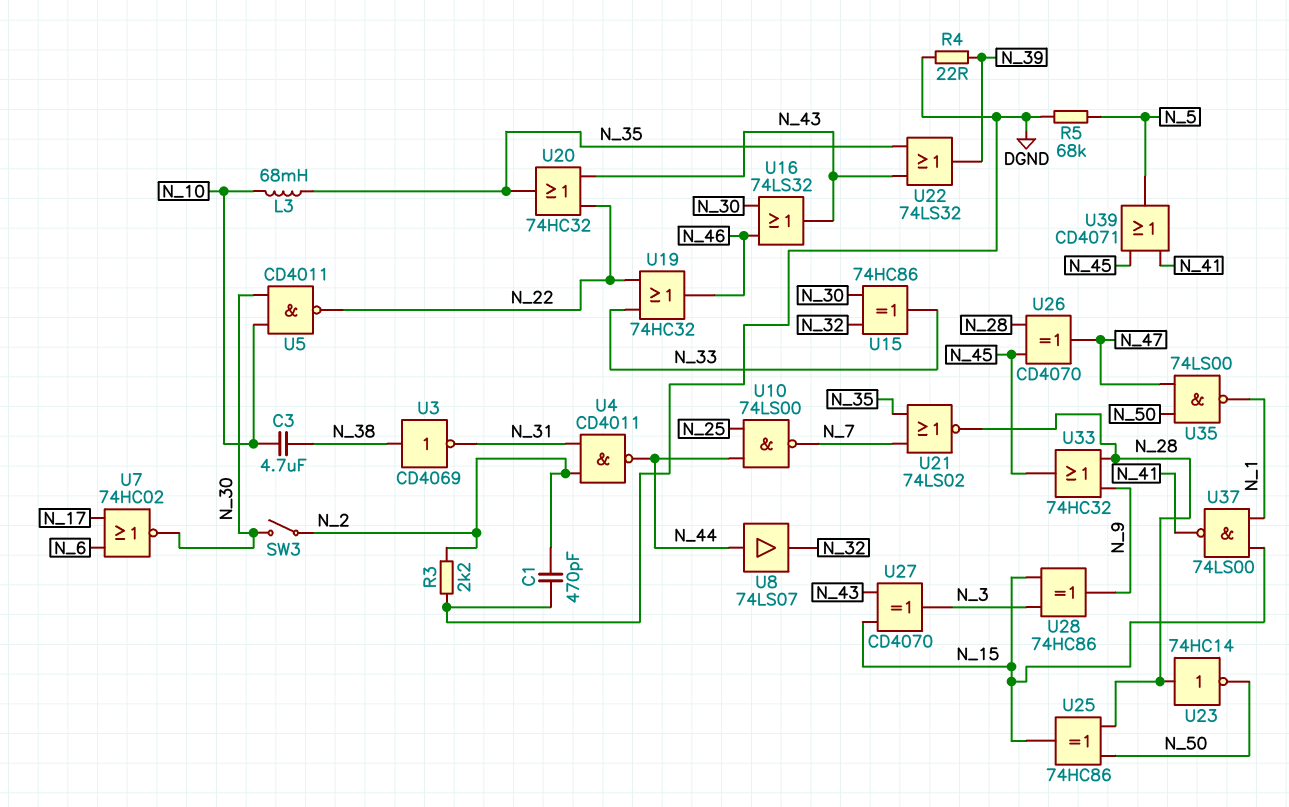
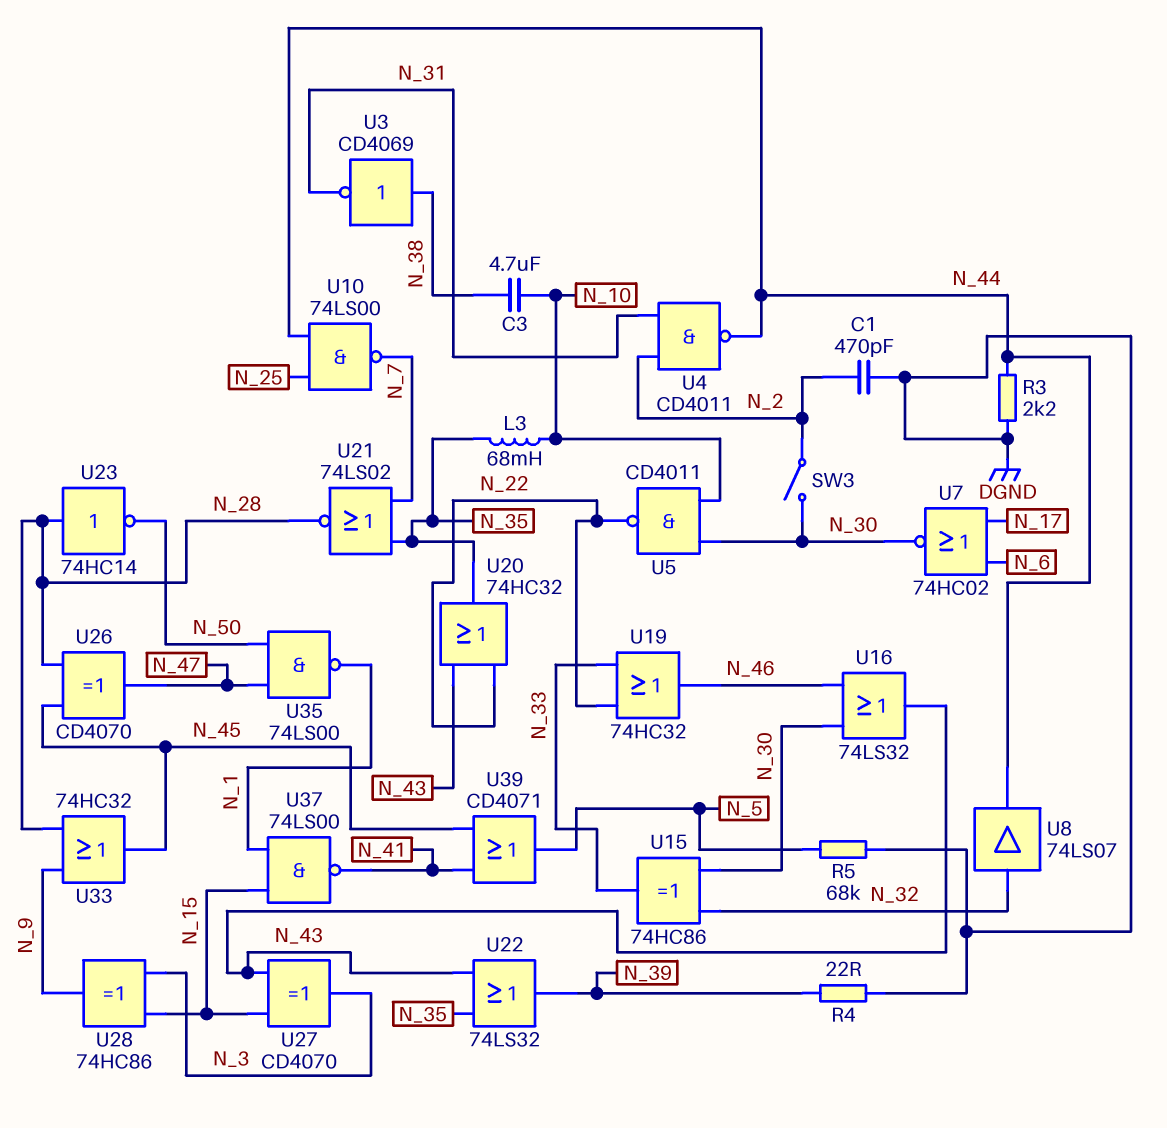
R3: 2.2k (DGND, N_2) -> 2.2k (DGND, N_44)
U8: buffer 74LS07 (in N_44, out N_32) -> buffer 74LS07 (in N_32, out N_44)
U25: XOR 74HC86 (in N_28, in N_50, out N_15) -> none

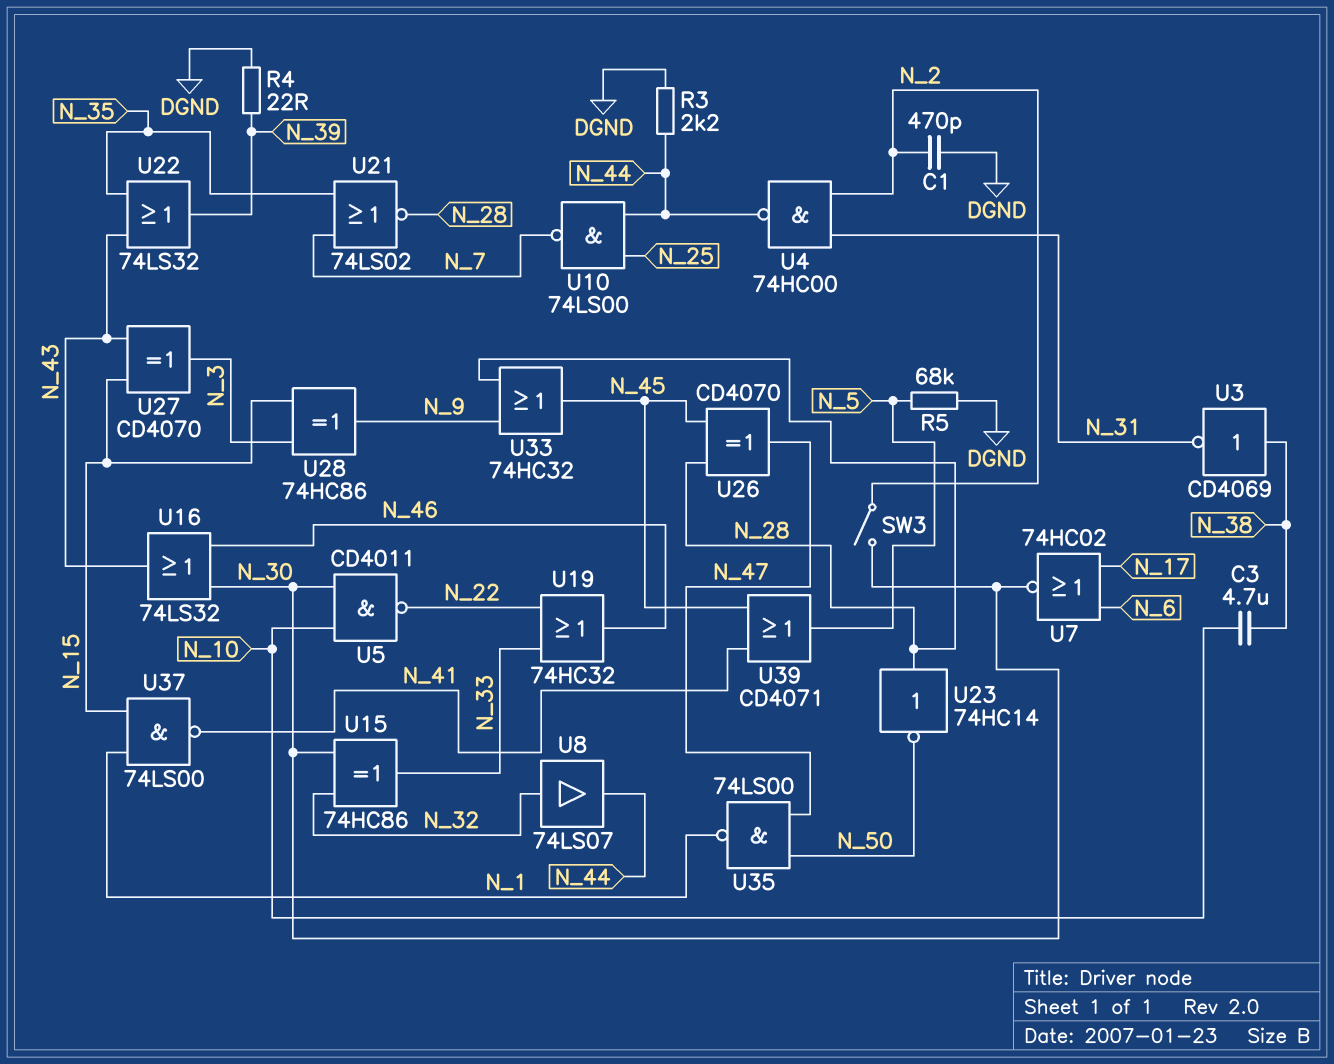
L3: 68mH (N_10, N_35) -> none
U4: NAND CD4011 (in N_2, in N_31, out N_44) -> NAND 74HC00 (in N_2, in N_31, out N_44)
U20: OR 74HC32 (in N_22, in N_43, out N_35) -> none

